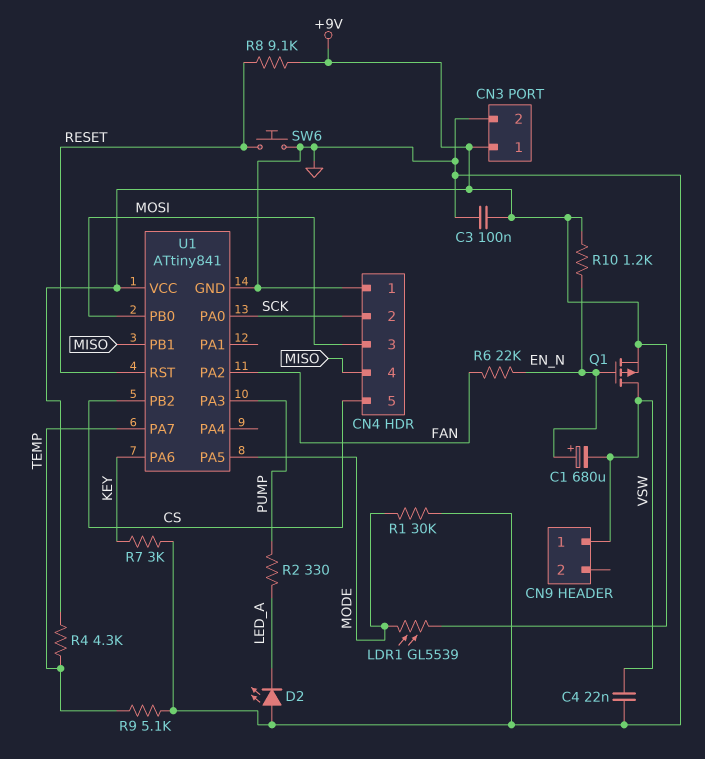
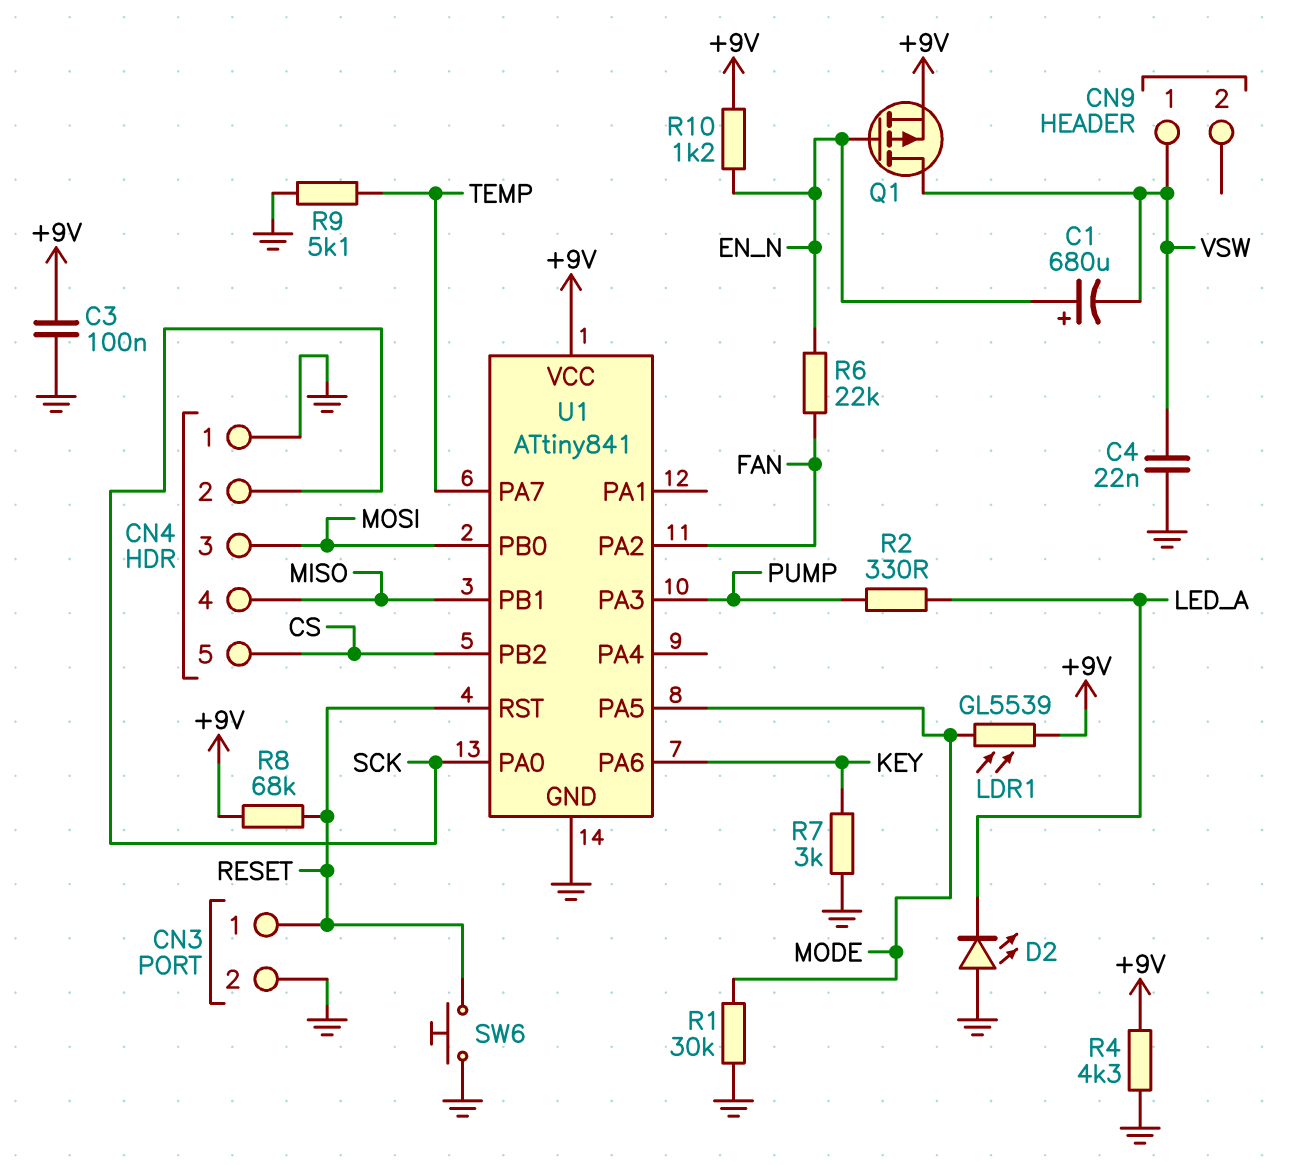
CN3 pin 1: +9V -> RESET
R4: 4.3k (+9V, TEMP) -> 4.3k (+9V, GND)
R8: 9.1k (+9V, RESET) -> 68k (+9V, RESET)

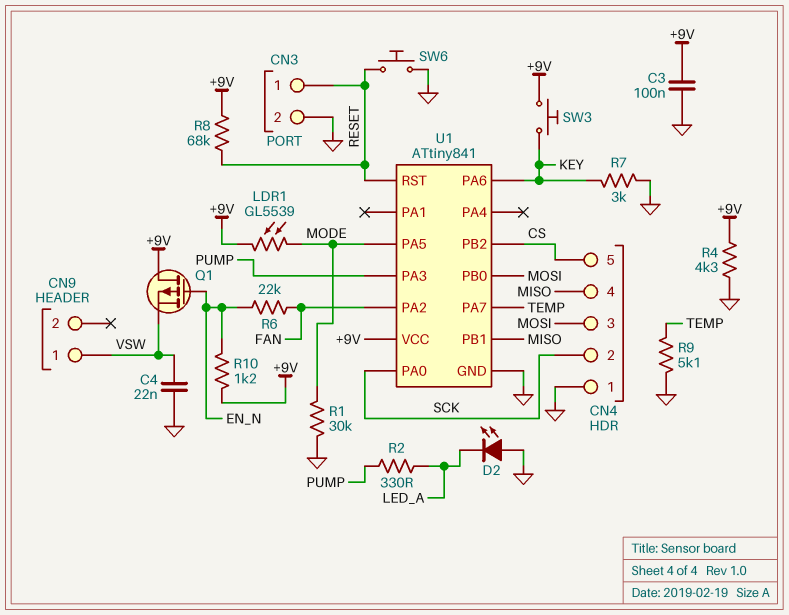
C1: 680uF (plus EN_N, minus VSW) -> none
Q1: PMOS (G EN_N, D VSW, S +9V) -> PMOS (G EN_N, D +9V, S VSW)
SW3: none -> button (+9V, KEY)

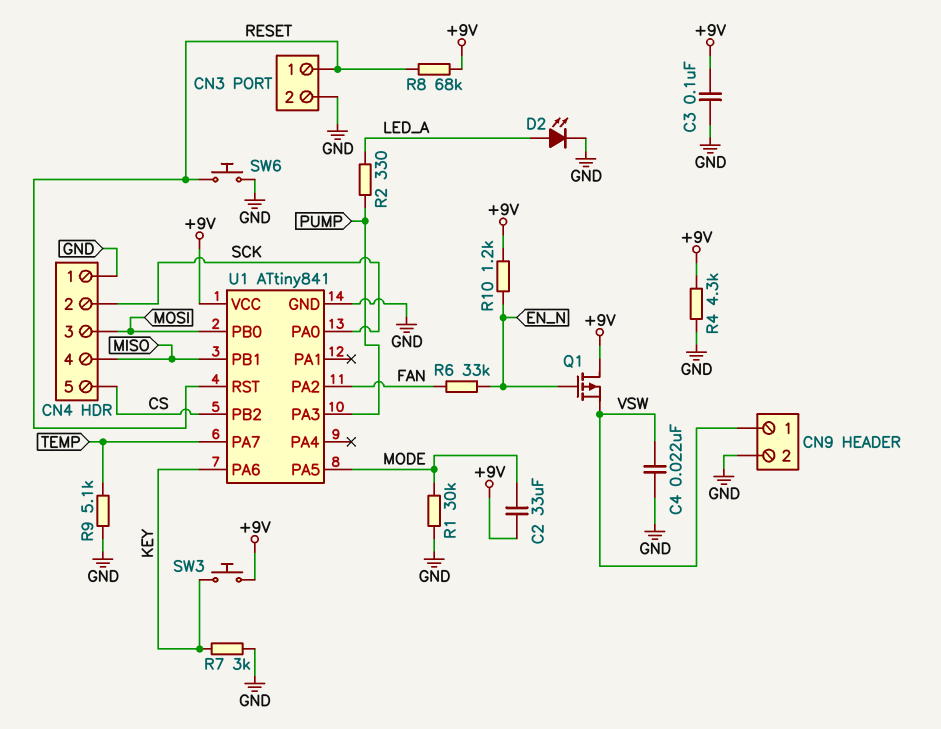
C2: none -> 33uF (+9V, MODE)
CN9 pin 2: none -> GND
D2: LED (A GND, K LED_A) -> LED (A LED_A, K GND)
LDR1: GL5539 (+9V, MODE) -> none
R6: 22k (EN_N, FAN) -> 33k (EN_N, FAN)

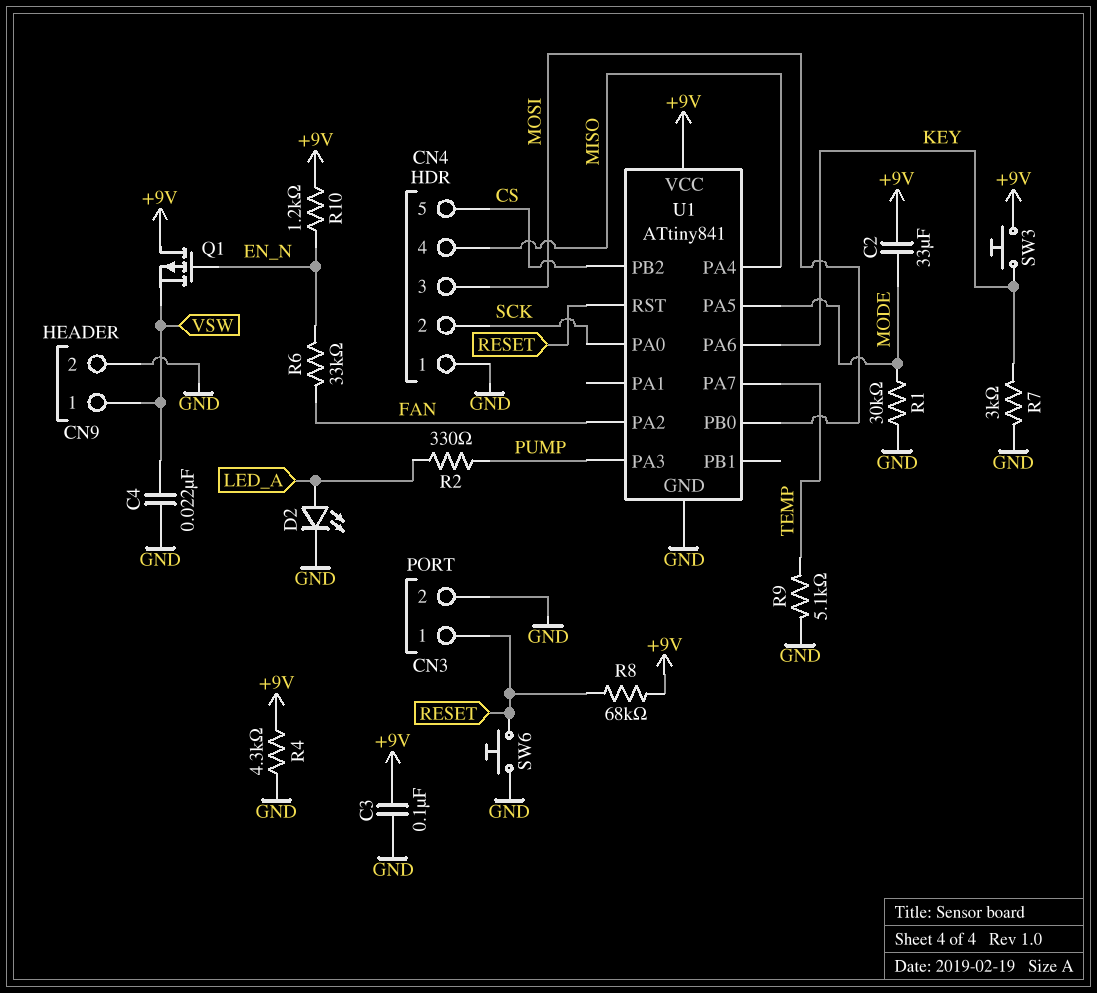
U1 pin PA4: none -> MISO
U1 pin PB1: MISO -> none

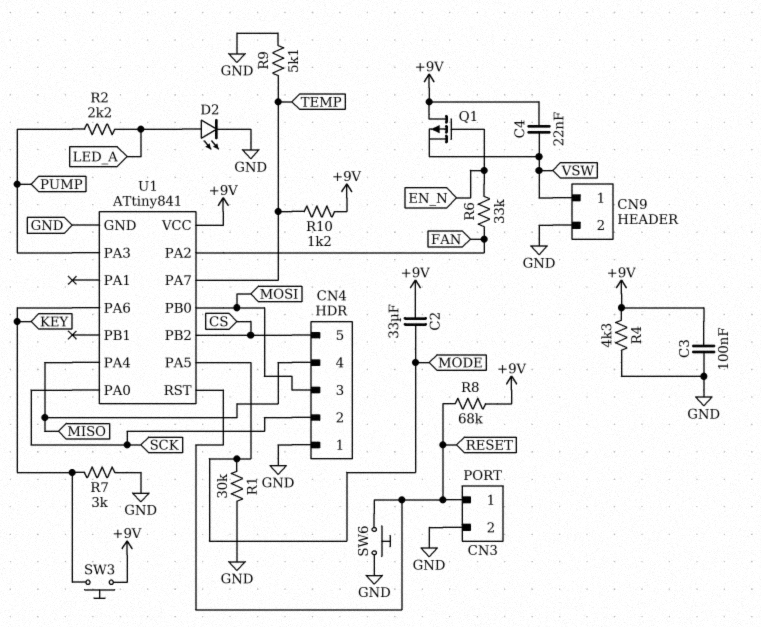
C4: 22nF (GND, VSW) -> 22nF (+9V, VSW)
R2: 330 (LED_A, PUMP) -> 2.2k (LED_A, PUMP)
R10: 1.2k (+9V, EN_N) -> 1.2k (+9V, TEMP)

